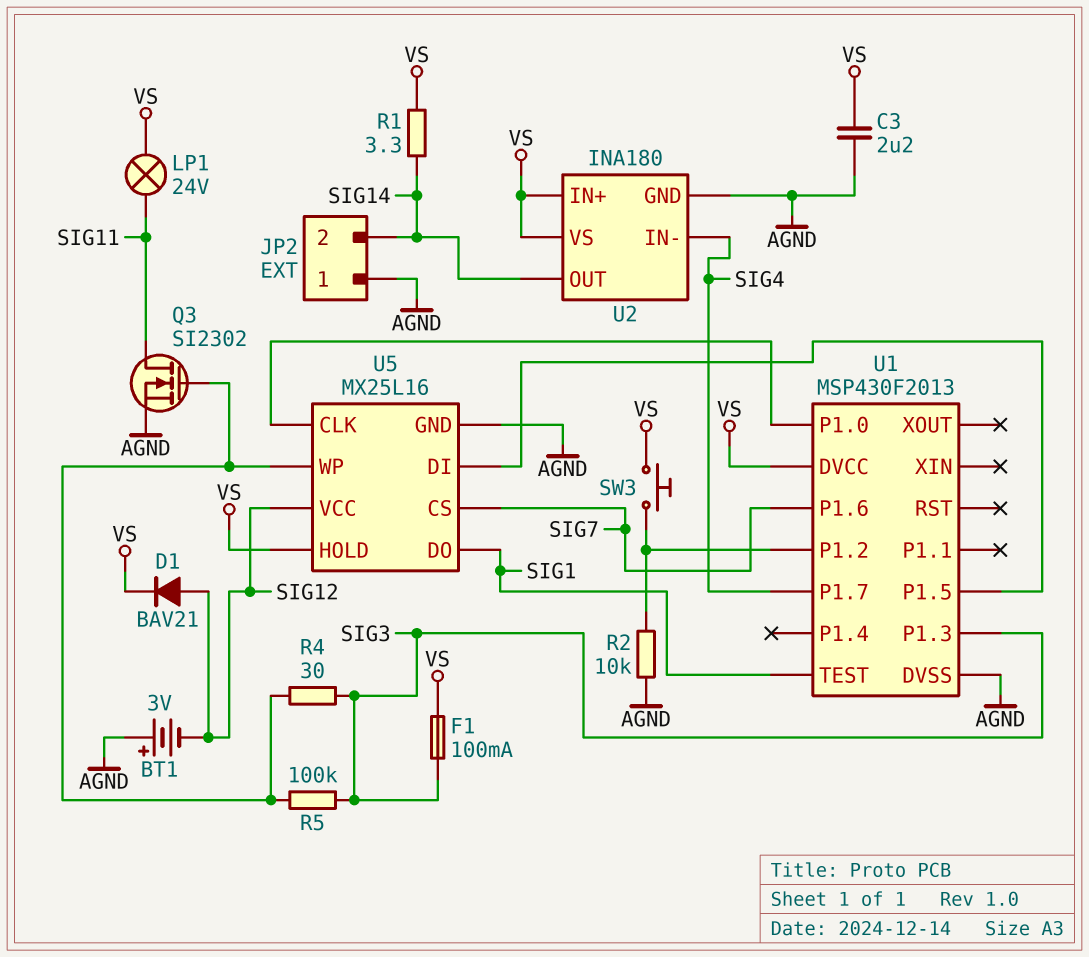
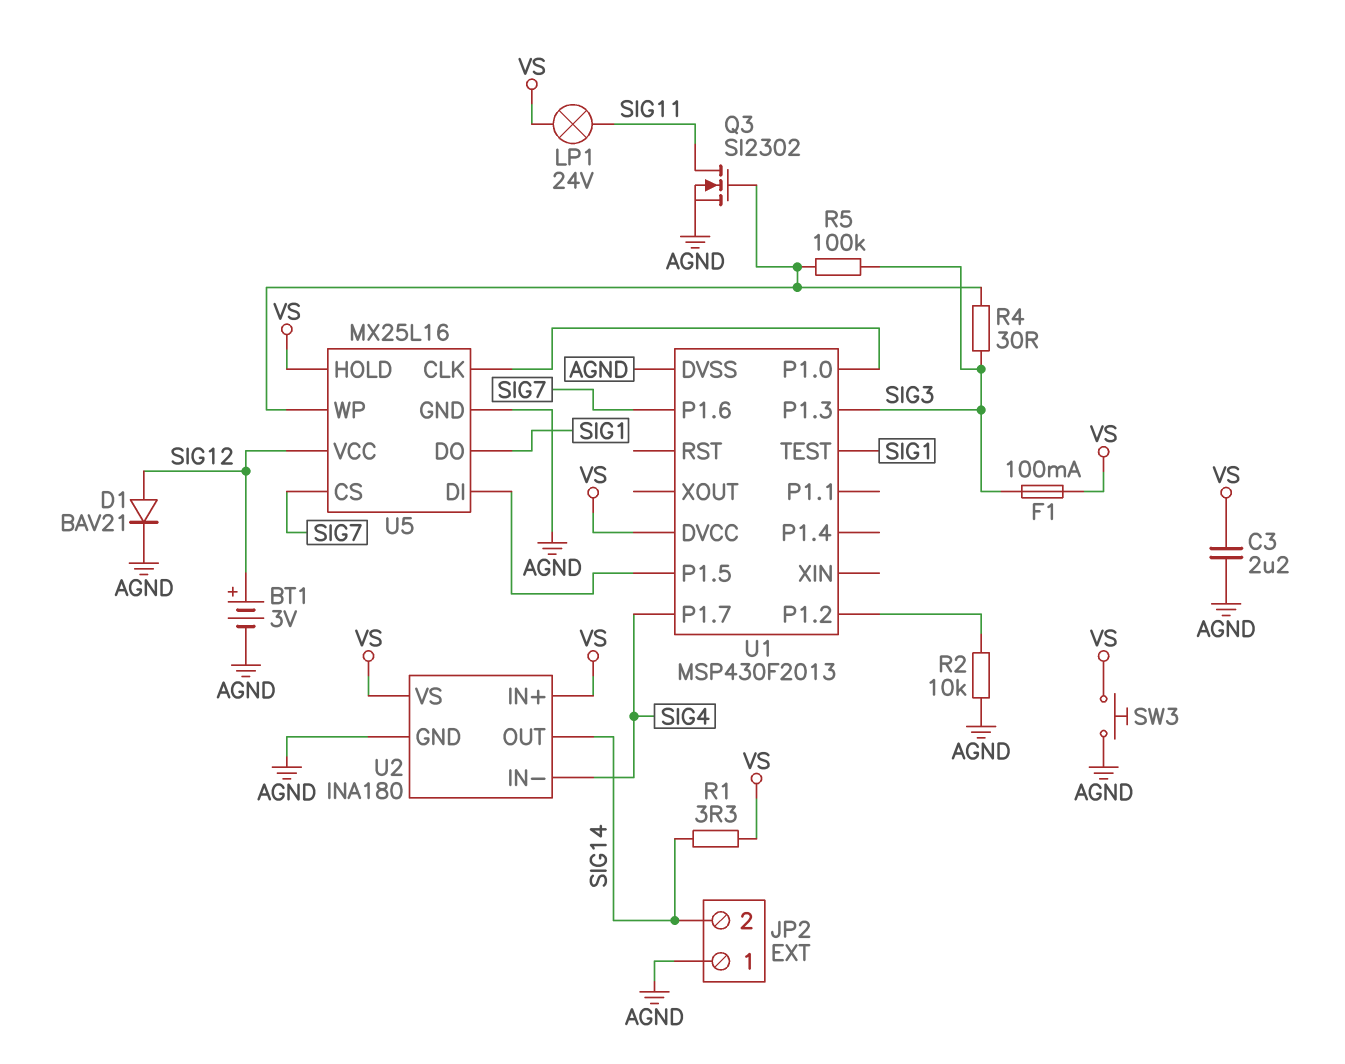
BT1: 3V (plus AGND, minus SIG12) -> 3V (plus SIG12, minus AGND)
D1: diode BAV21 (A SIG12, K VS) -> diode BAV21 (A SIG12, K AGND)
SW3: button (U1/P1.2, VS) -> button (AGND, VS)

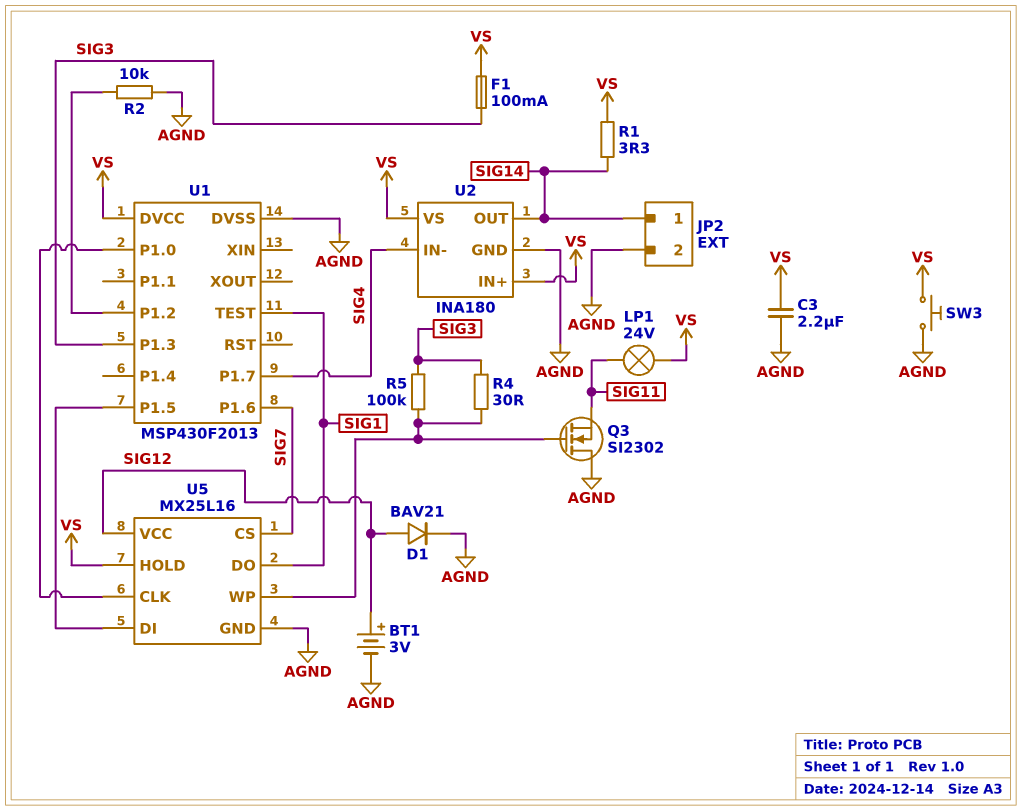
JP2 pin 1: AGND -> SIG14
JP2 pin 2: SIG14 -> AGND
Q3: NMOS SI2302 (G U5/WP, D SIG11, S AGND) -> NMOS SI2302 (G U5/WP, D AGND, S SIG11)

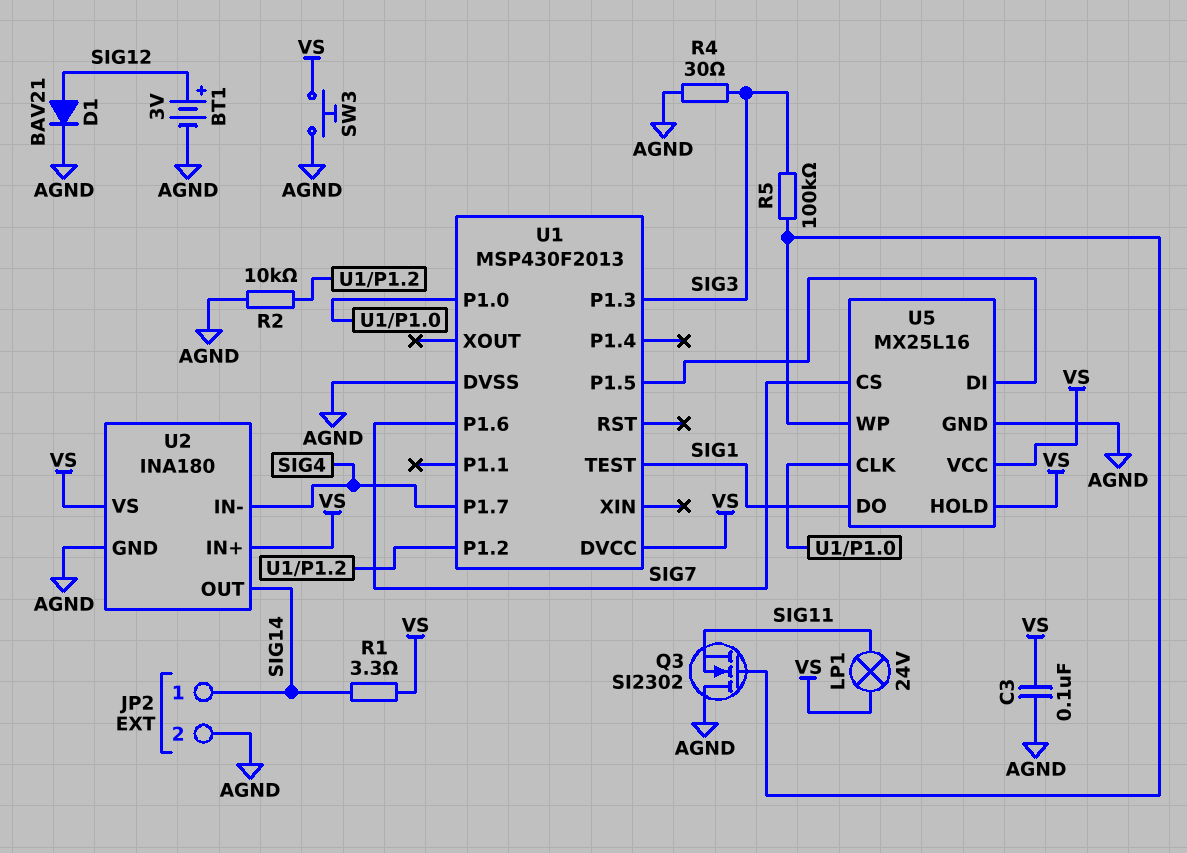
C3: 2.2uF (AGND, VS) -> 100nF (AGND, VS)
F1: 100mA (SIG3, VS) -> none
R4: 30 (SIG3, U5/WP) -> 30 (AGND, SIG3)
U5 pin VCC: SIG12 -> VS

